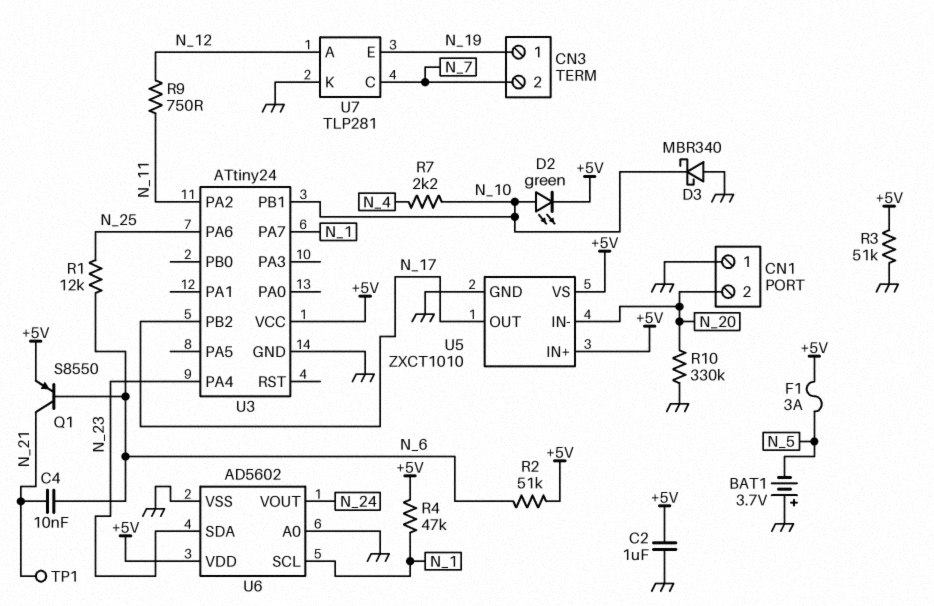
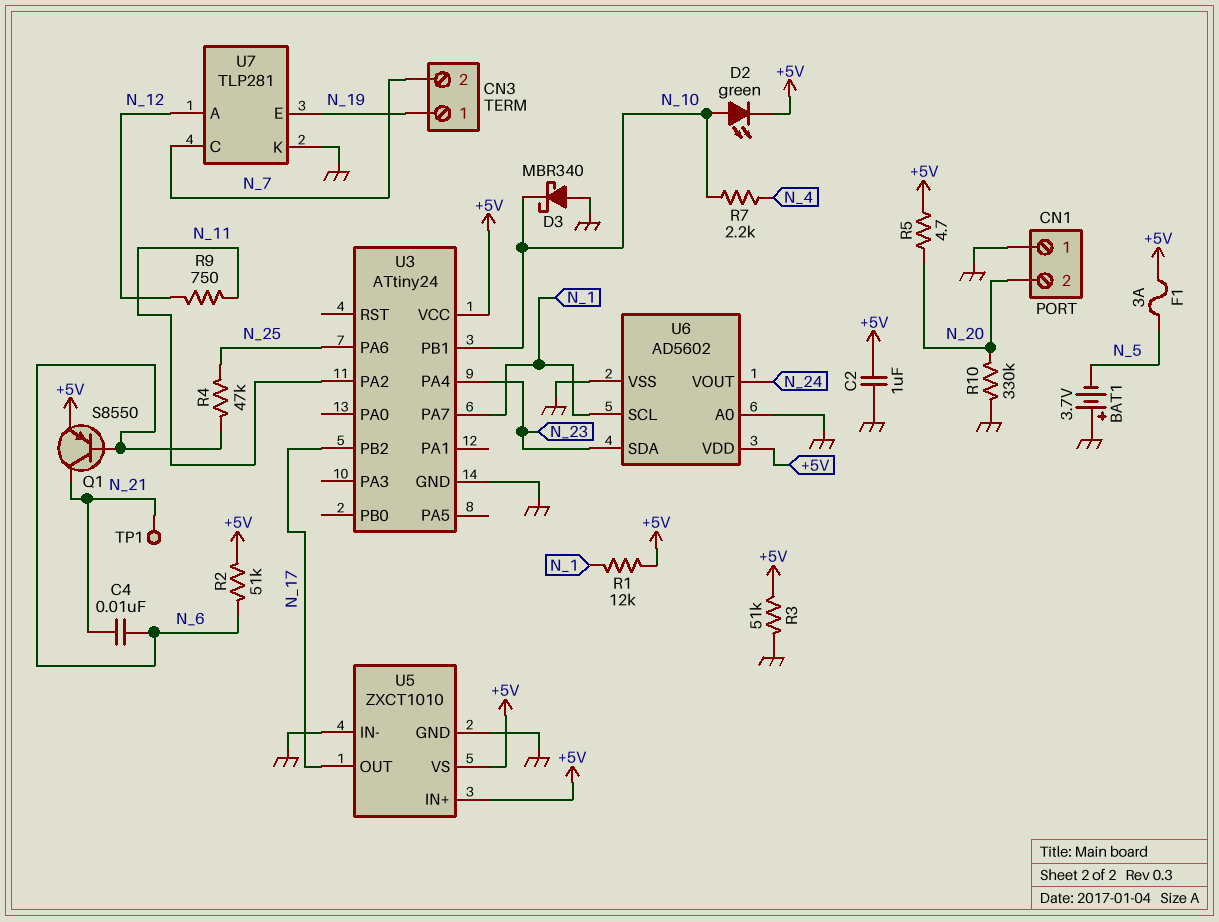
R1: 12k (N_6, N_25) -> 12k (+5V, N_1)
R4: 47k (+5V, N_1) -> 47k (N_6, N_25)
R5: none -> 4.7 (+5V, N_20)
U5 pin IN-: N_20 -> GND

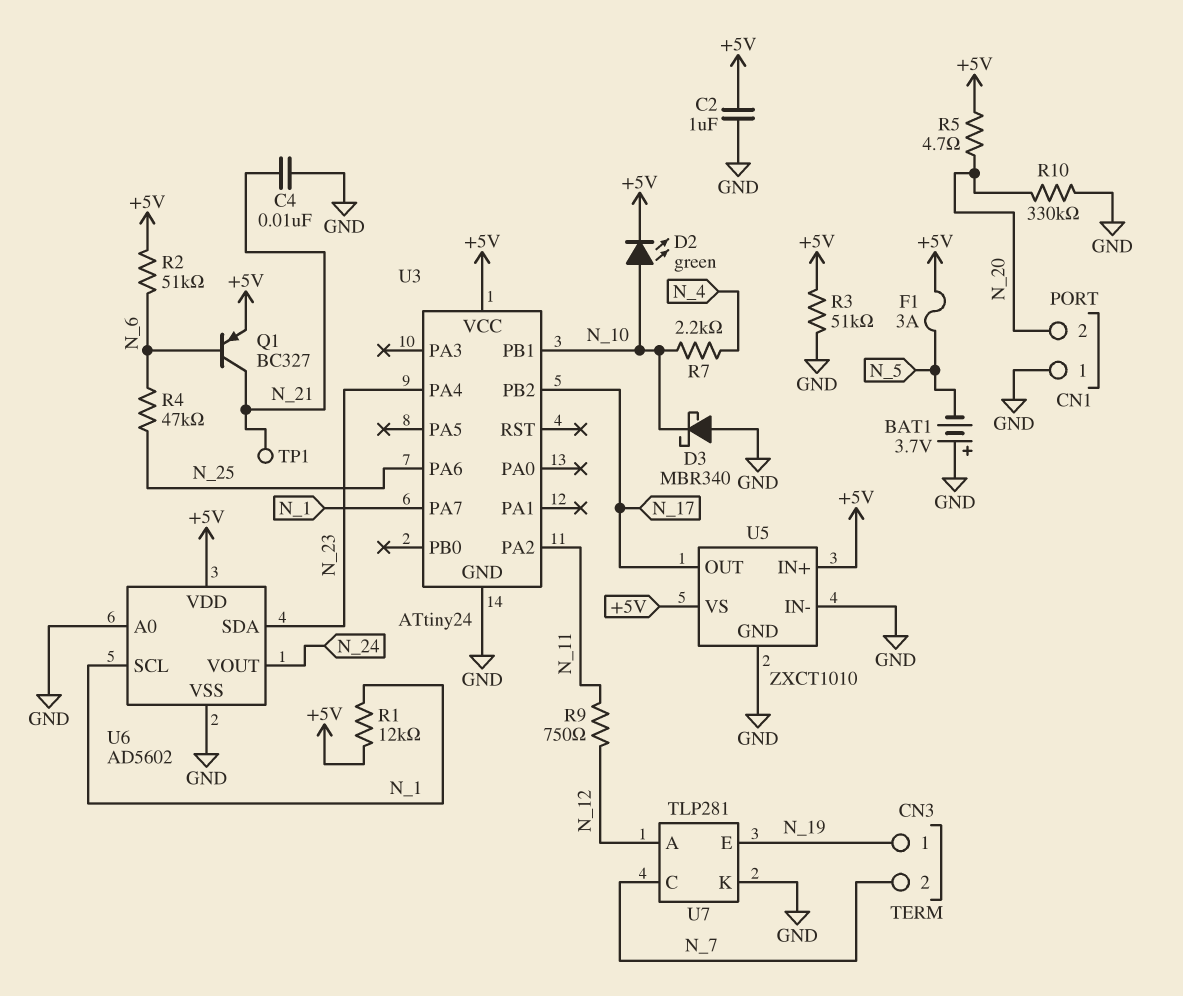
C4: 10nF (N_6, N_21) -> 10nF (GND, N_21)
Q1: PNP S8550 (B N_6, C N_21, E +5V) -> PNP BC327 (B N_6, C N_21, E +5V)

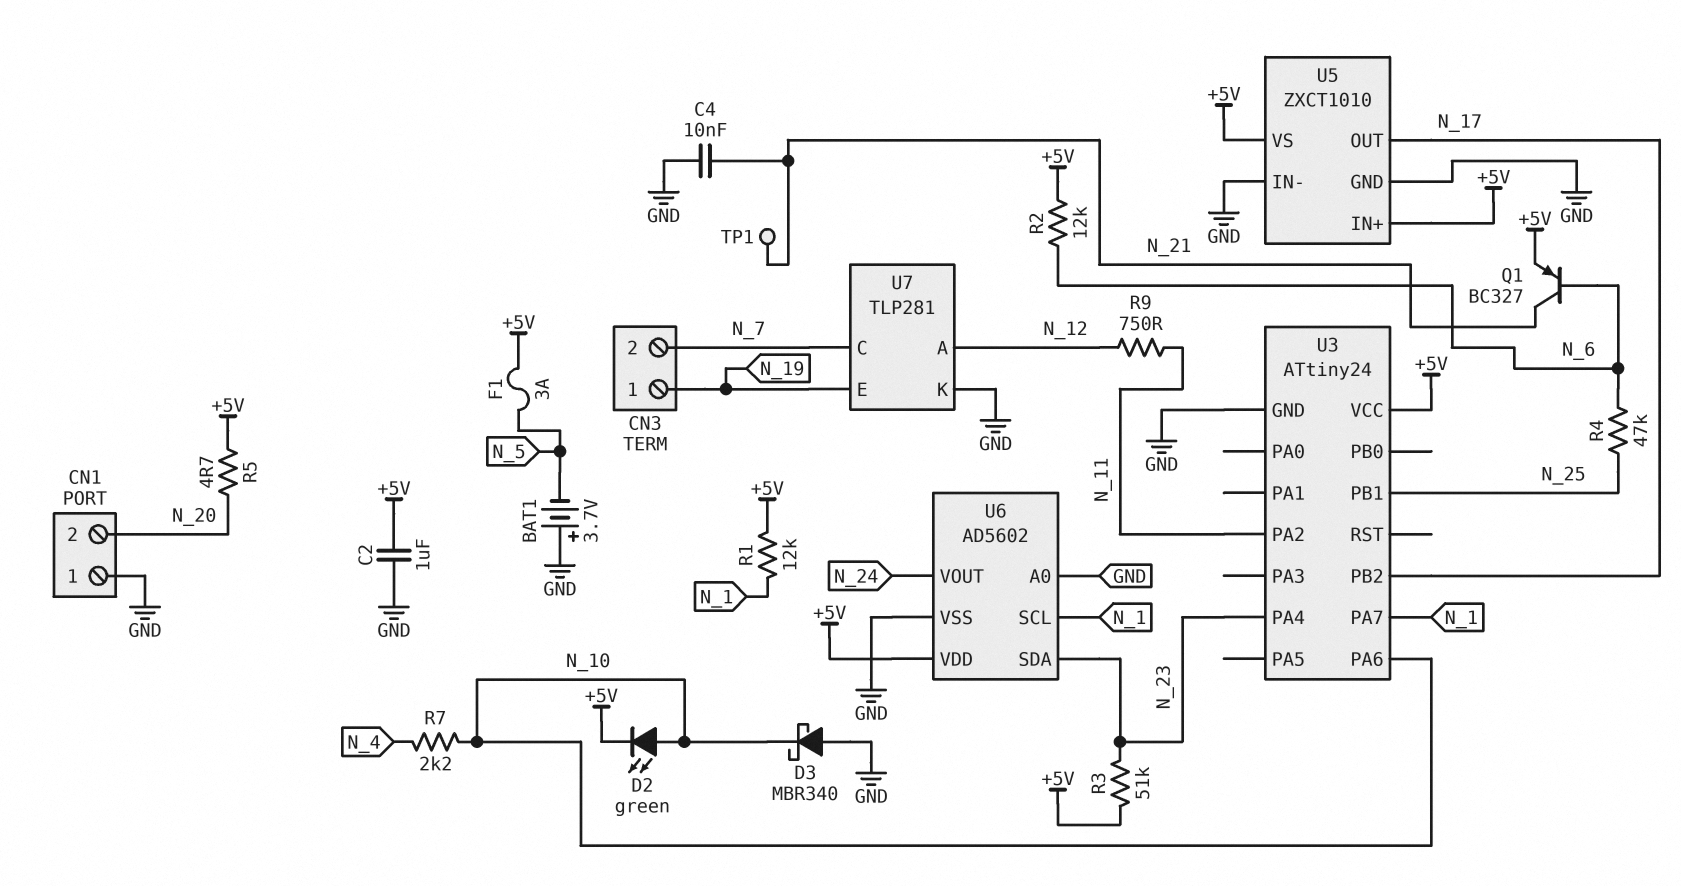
R2: 51k (+5V, N_6) -> 12k (+5V, N_6)
R3: 51k (+5V, GND) -> 51k (+5V, N_23)
R10: 330k (GND, N_20) -> none
U3 pin PA6: N_25 -> N_10
U3 pin PB1: N_10 -> N_25

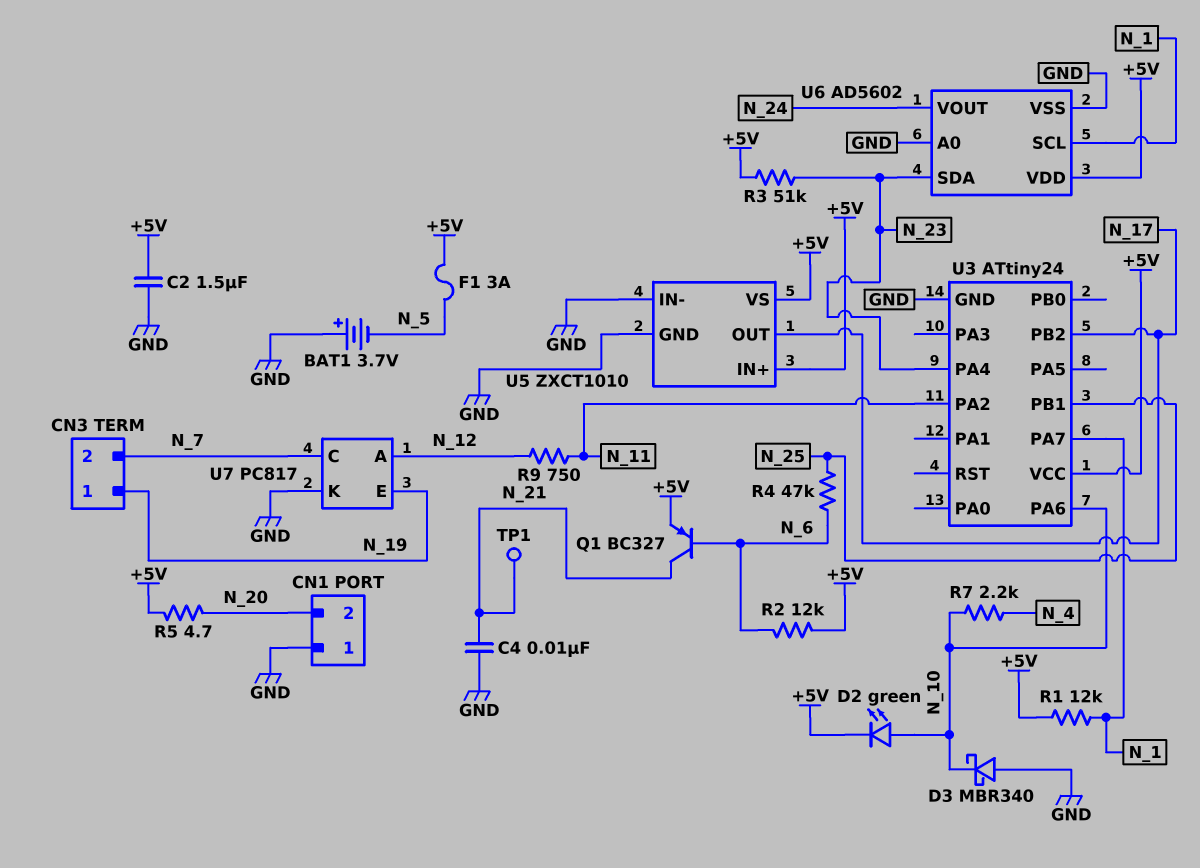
C2: 1uF (+5V, GND) -> 1.5uF (+5V, GND)
U7: TLP281 -> PC817

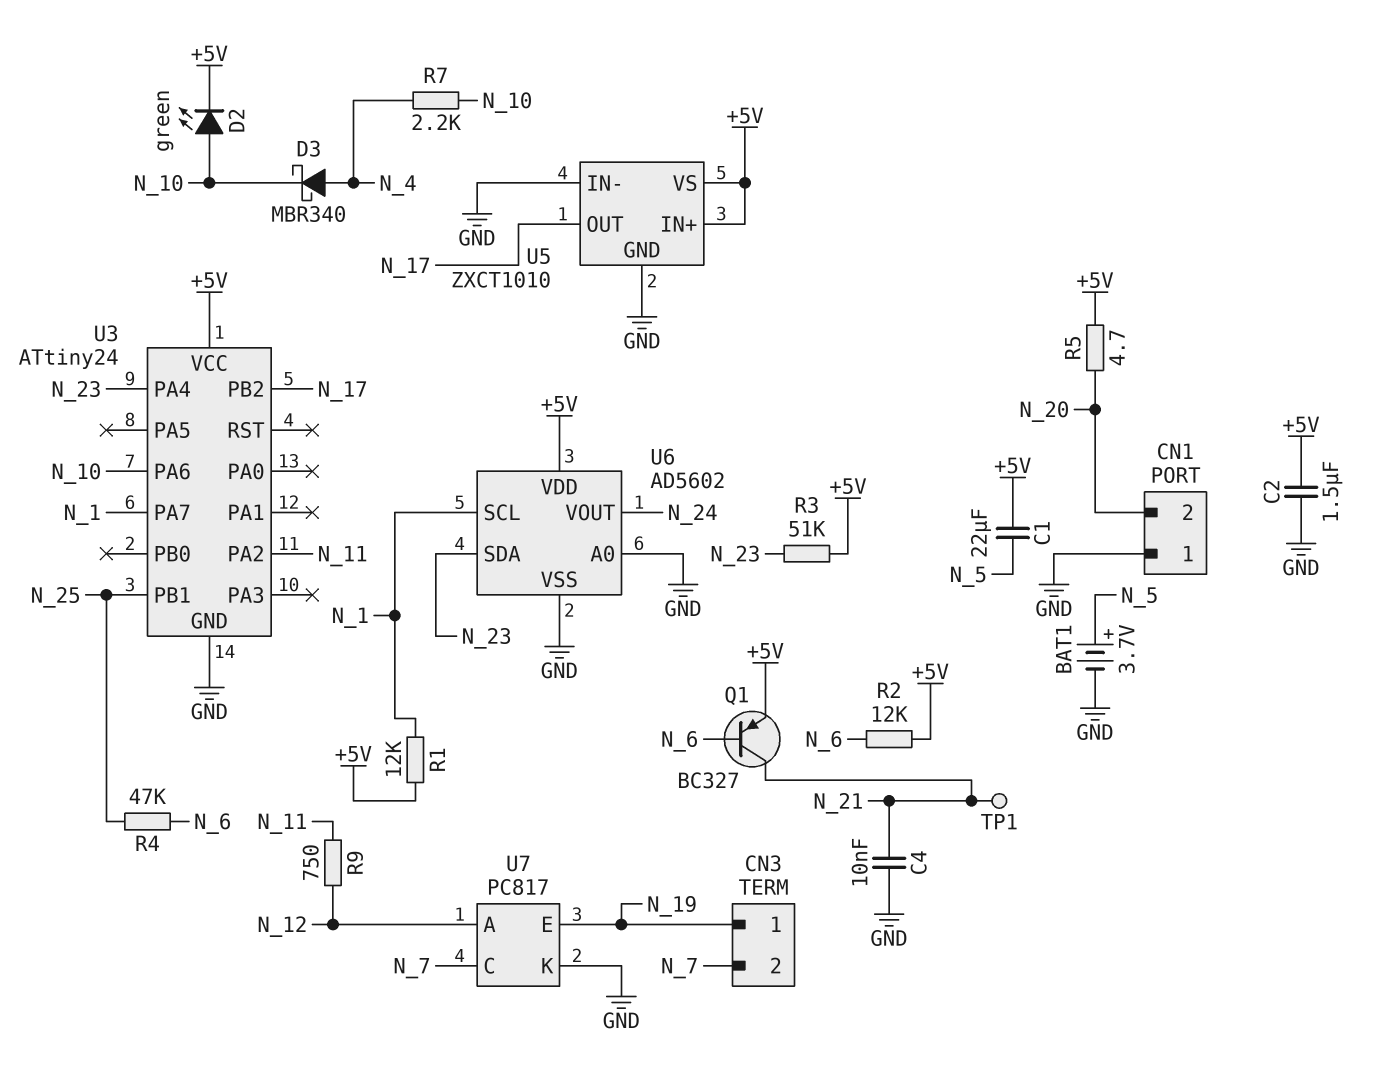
BAT1: 3.7V (plus GND, minus N_5) -> 3.7V (plus N_5, minus GND)
C1: none -> 22uF (+5V, N_5)
D3: schottky MBR340 (A GND, K N_10) -> schottky MBR340 (A N_4, K N_10)
F1: 3A (+5V, N_5) -> none

